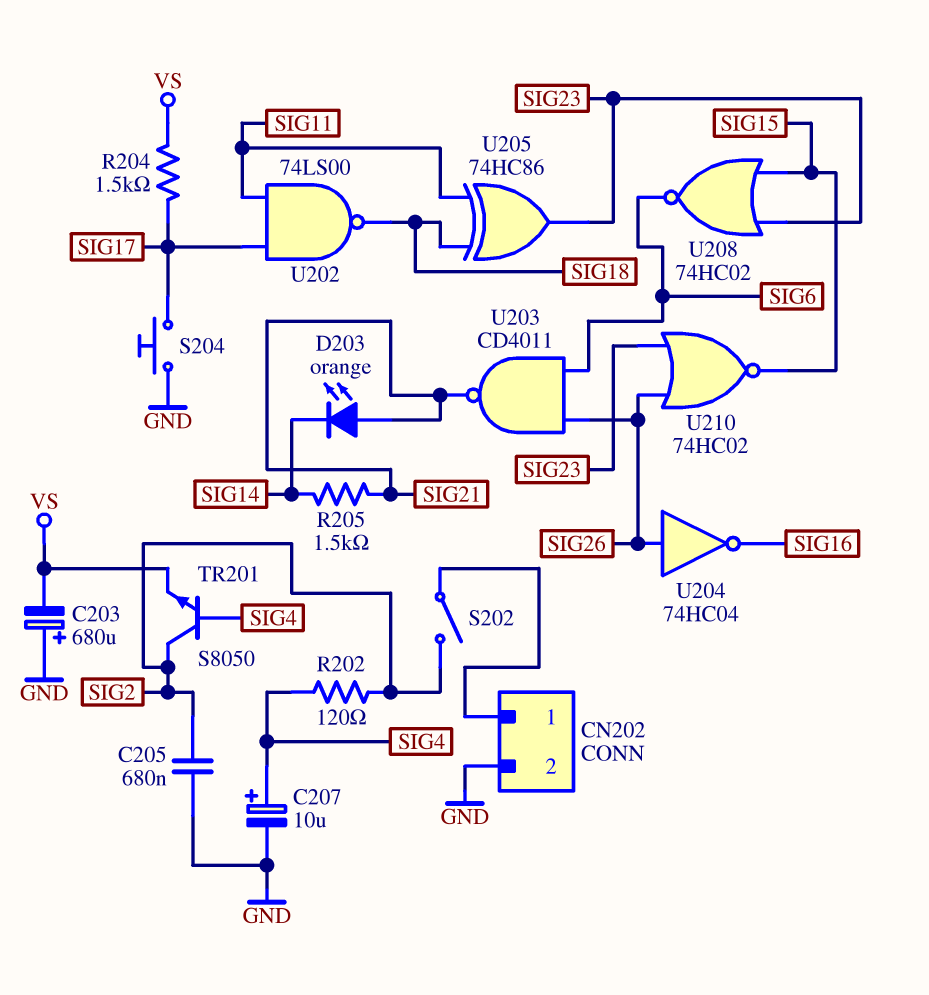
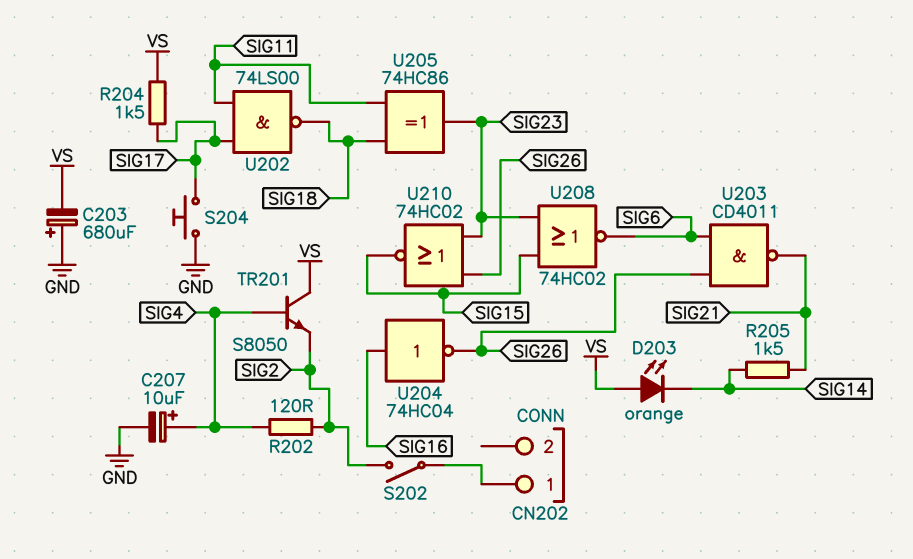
C205: 680nF (GND, SIG2) -> none
CN202 pin 2: GND -> none
D203: LED orange (A SIG21, K SIG14) -> LED orange (A VS, K SIG14)
TR201: NPN S8050 (B SIG4, C SIG2, E VS) -> NPN S8050 (B SIG4, C VS, E SIG2)
U204: NOT 74HC04 (in SIG26, out SIG16) -> NOT 74HC04 (in SIG16, out SIG26)

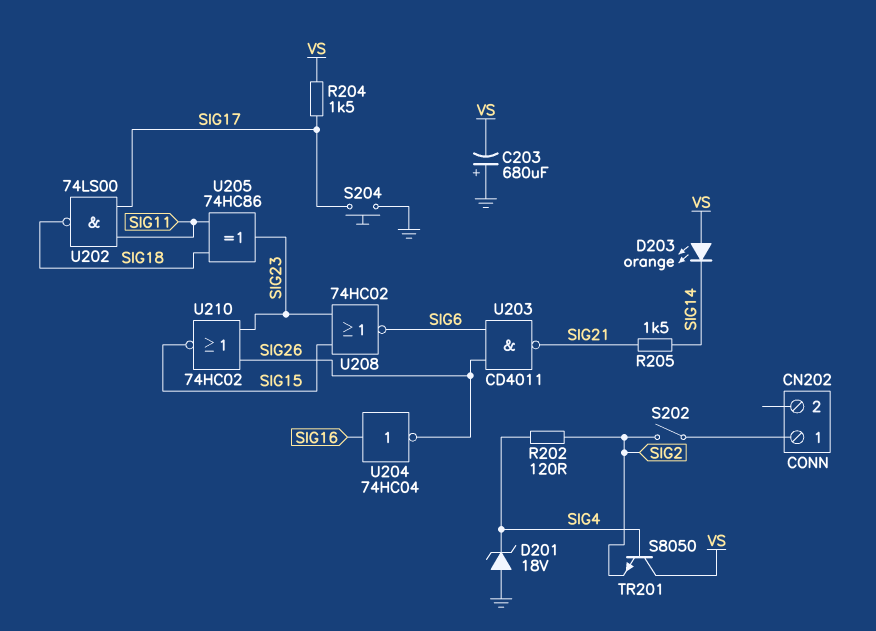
C207: 10uF (plus SIG4, minus GND) -> none
D201: none -> zener 18V (A GND, K SIG4)

